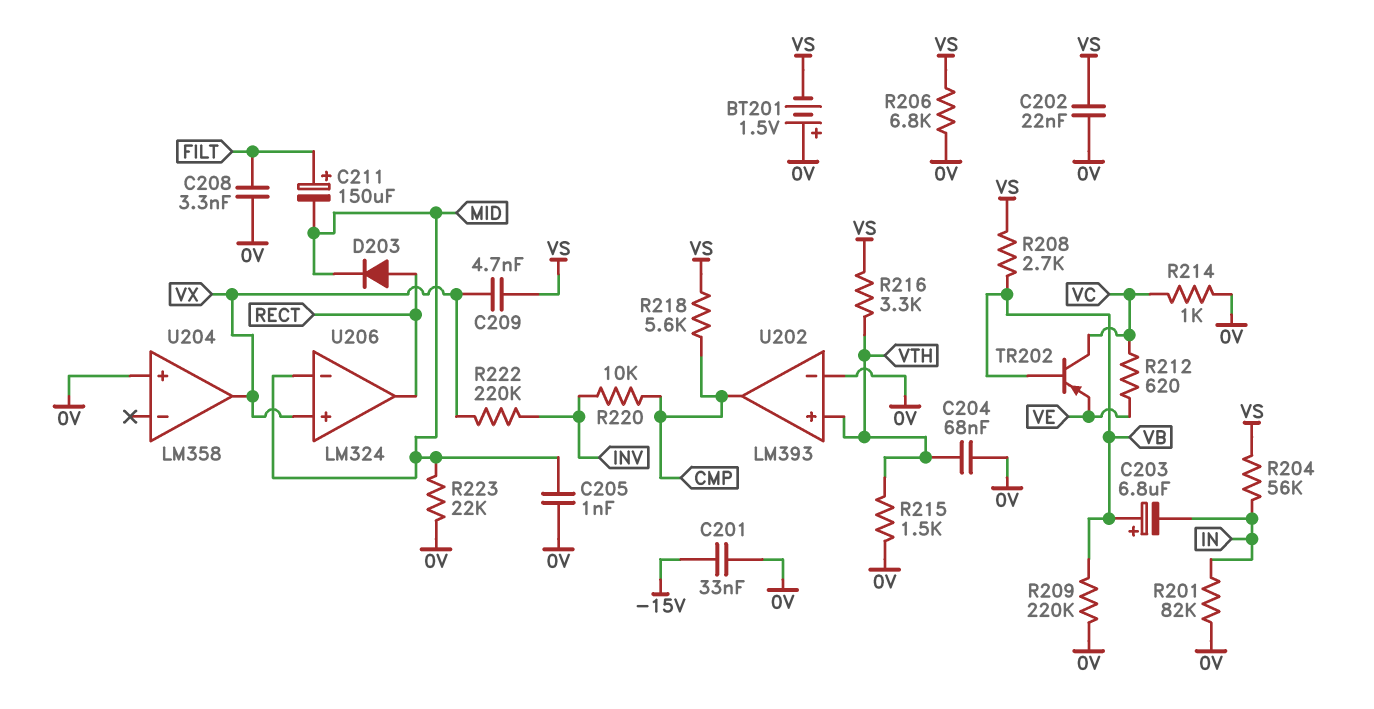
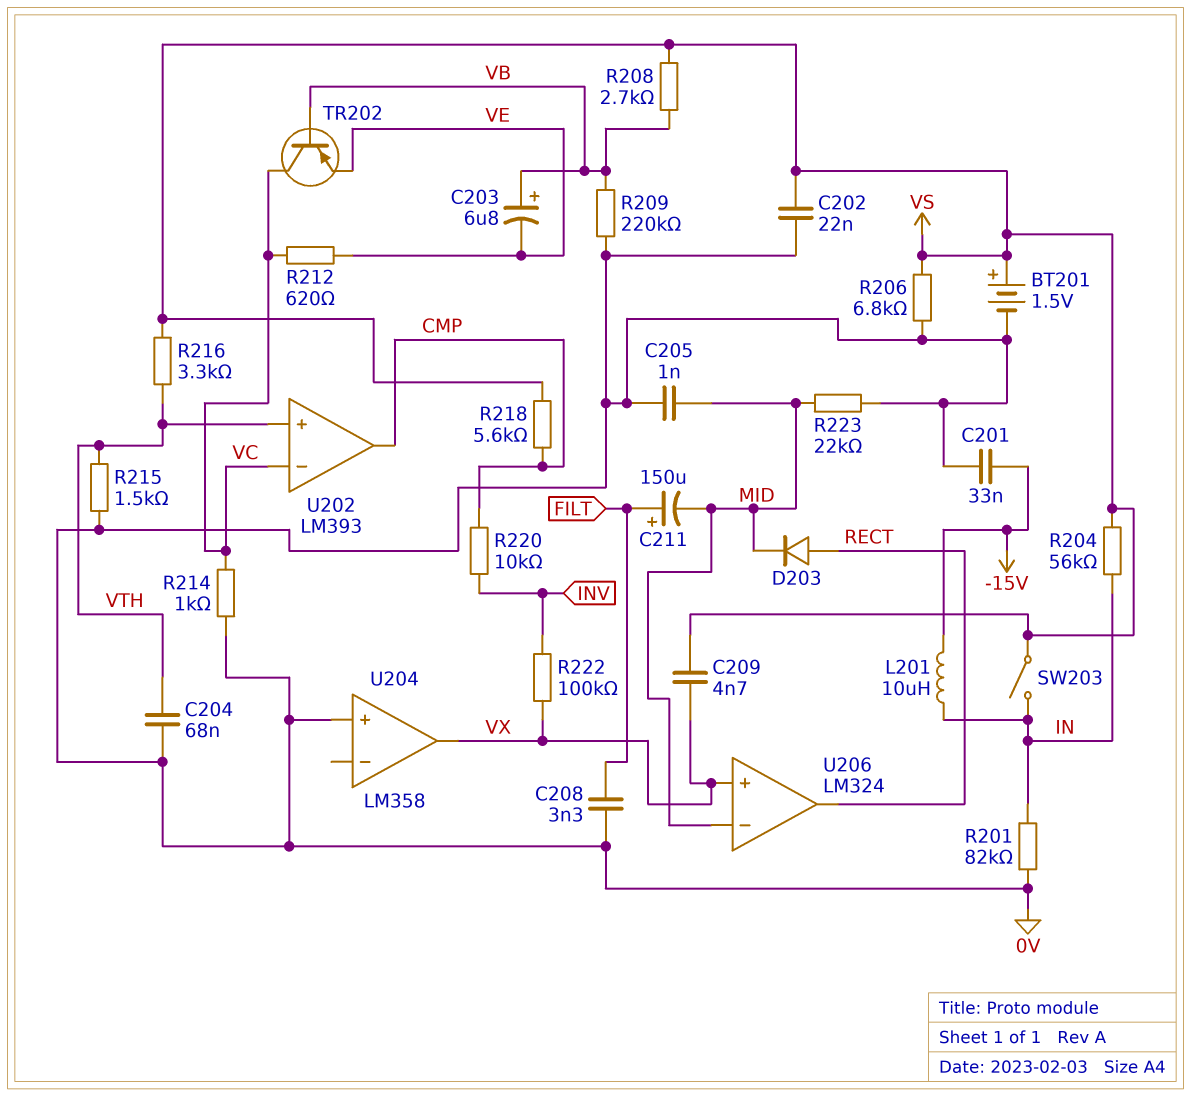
BT201: 1.5V (plus 0V, minus VS) -> 1.5V (plus VS, minus 0V)
C203: 6.8uF (plus VB, minus IN) -> 6.8uF (plus VB, minus VE)
L201: none -> 10uH (-15V, IN)
R222: 220k (INV, VX) -> 100k (INV, VX)
SW203: none -> switch (IN, VS)
U202 pin in-: 0V -> VC

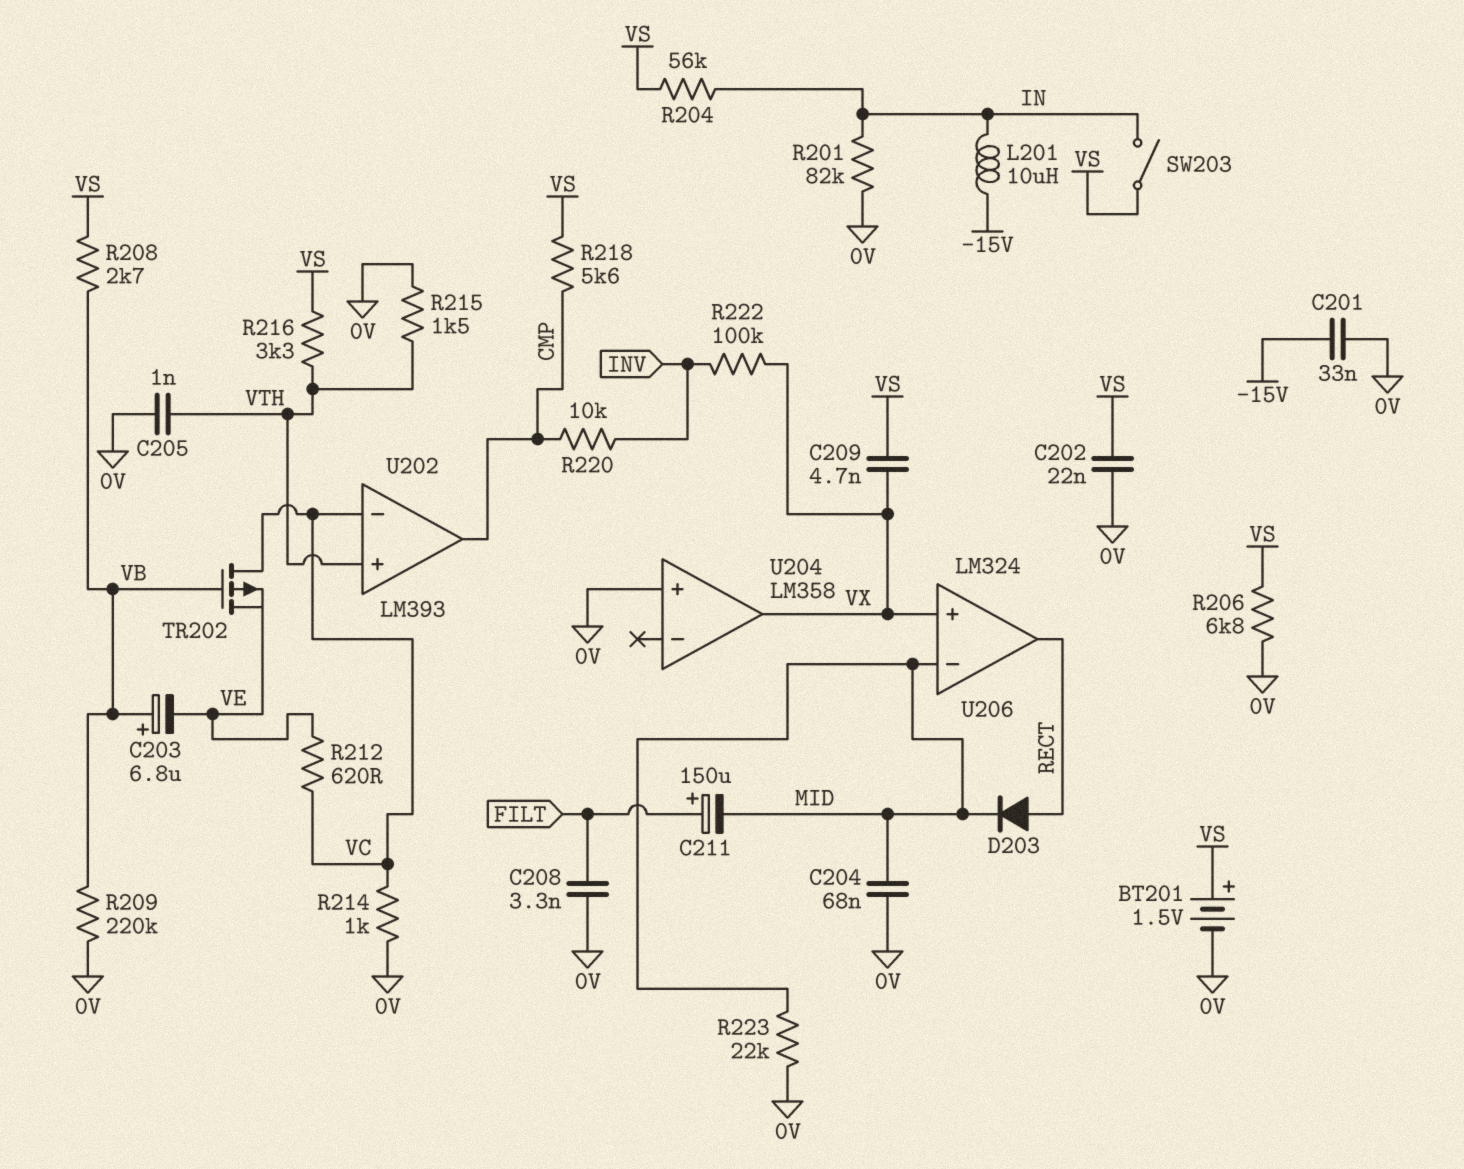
C204: 68nF (0V, VTH) -> 68nF (0V, MID)
C205: 1nF (0V, MID) -> 1nF (0V, VTH)
TR202: PNP (B VB, C VC, E VE) -> PMOS (G VB, D VC, S VE)

